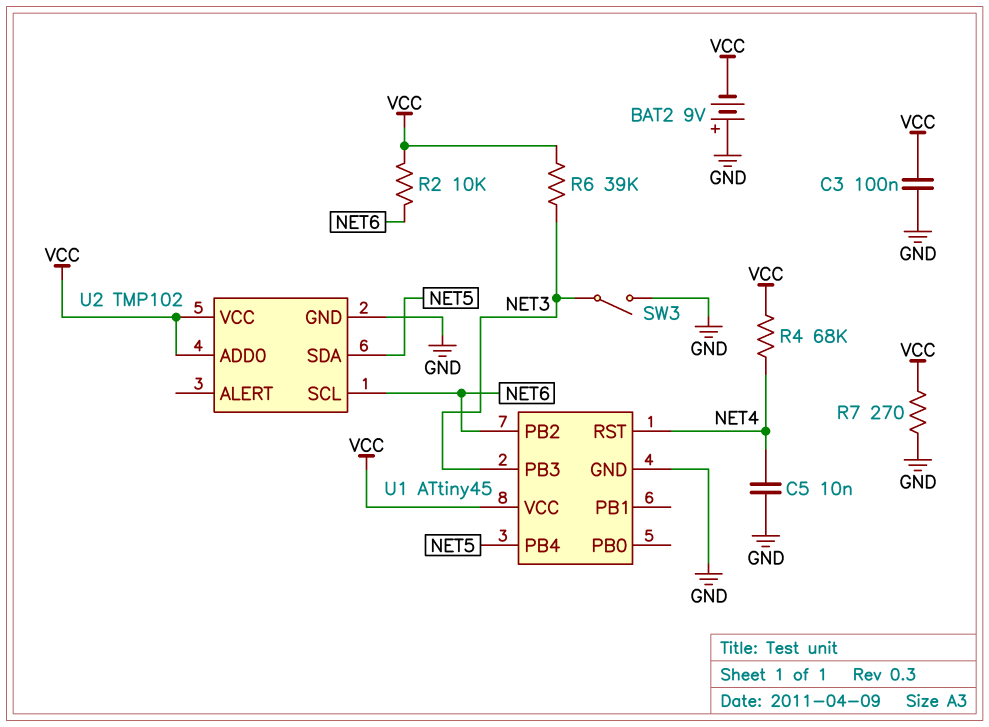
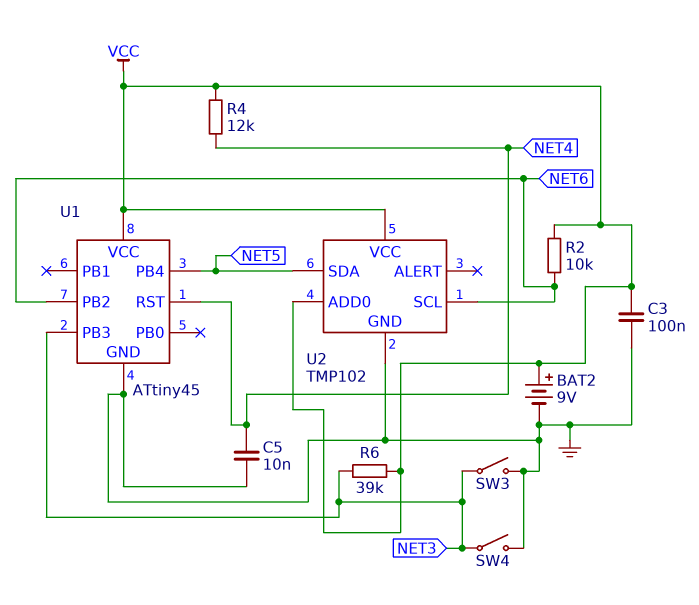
BAT2: 9V (plus GND, minus VCC) -> 9V (plus VCC, minus GND)
R4: 68k (NET4, VCC) -> 12k (NET4, VCC)
R7: 270 (GND, VCC) -> none
SW4: none -> switch (GND, NET3)

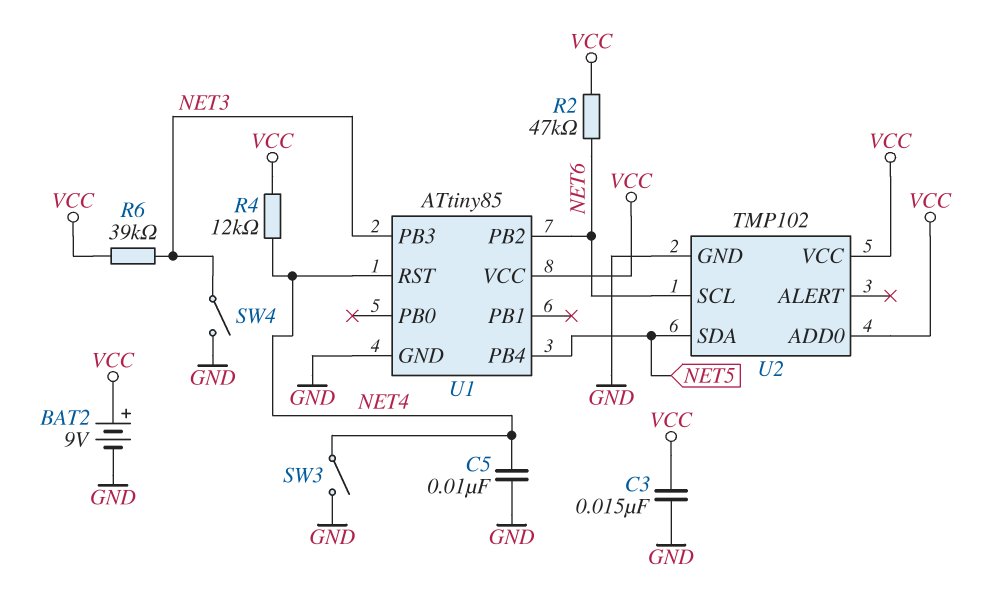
C3: 100nF (GND, VCC) -> 15nF (GND, VCC)
R2: 10k (NET6, VCC) -> 47k (NET6, VCC)
SW3: switch (GND, NET3) -> switch (GND, NET4)
U1: ATtiny45 -> ATtiny85

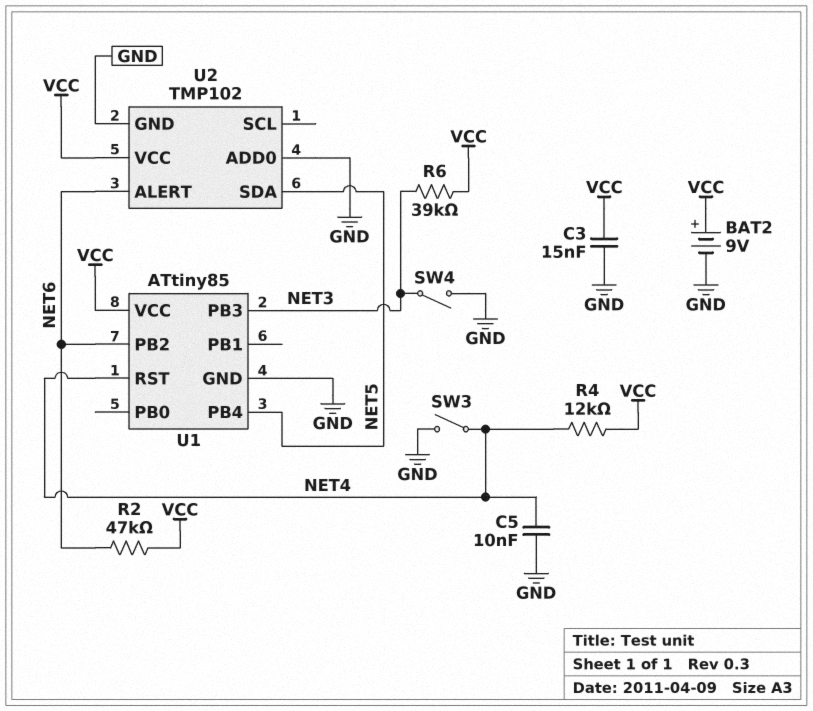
U2 pin ADD0: VCC -> GND
U2 pin ALERT: none -> NET6
U2 pin SCL: NET6 -> none

